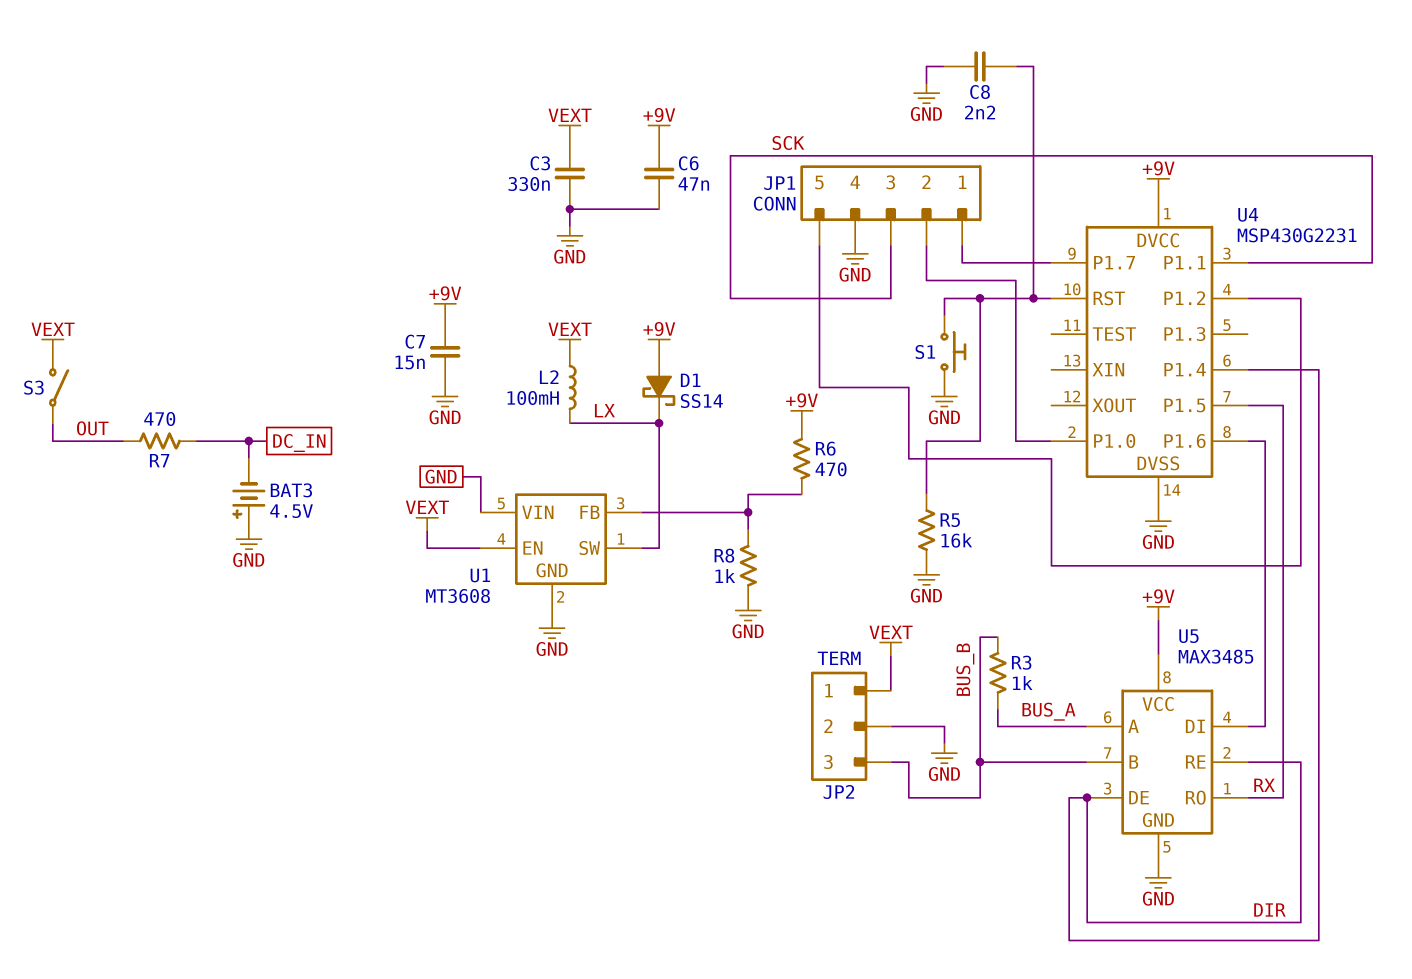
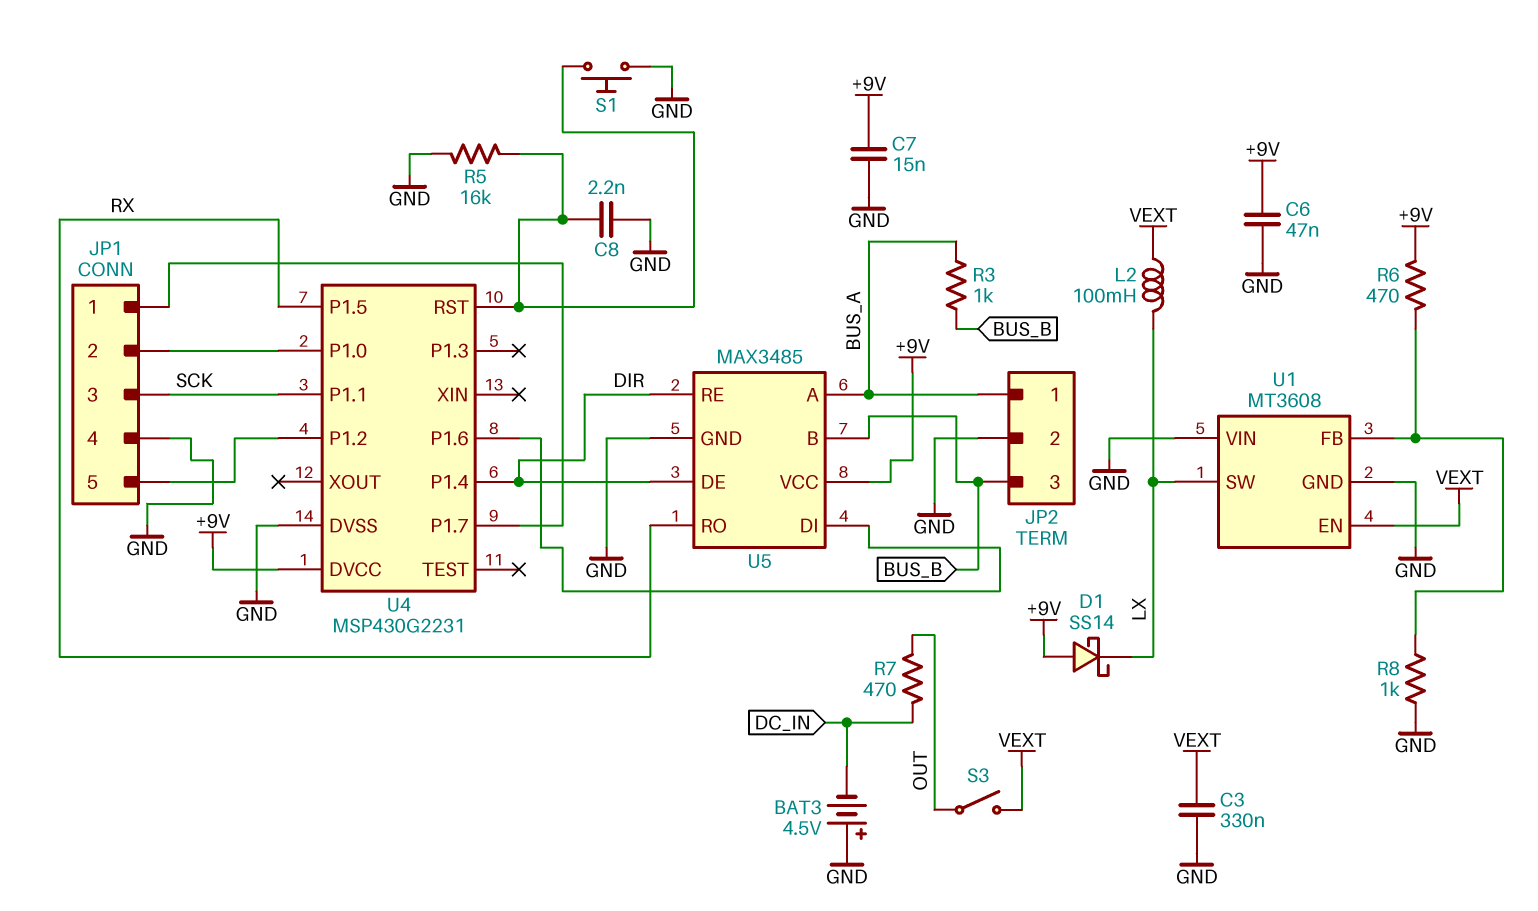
JP2 pin 1: VEXT -> BUS_A

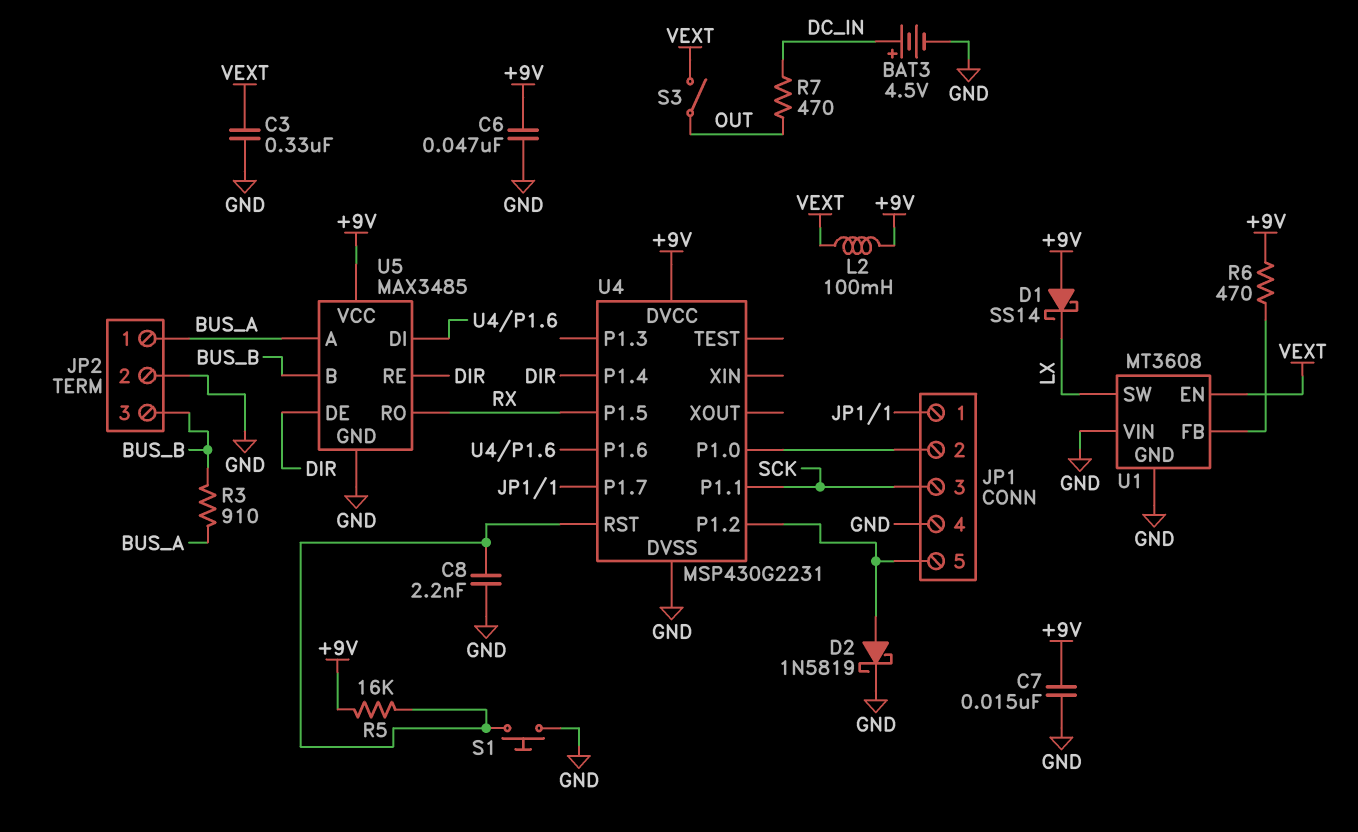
BAT3: 4.5V (plus GND, minus DC_IN) -> 4.5V (plus DC_IN, minus GND)
D2: none -> schottky 1N5819 (A JP1/5, K GND)
L2: 100mH (LX, VEXT) -> 100mH (+9V, VEXT)
R3: 1k (BUS_A, BUS_B) -> 910 (BUS_A, BUS_B)
R5: 16k (GND, U4/RST) -> 16k (+9V, U4/RST)
R8: 1k (GND, U1/FB) -> none

